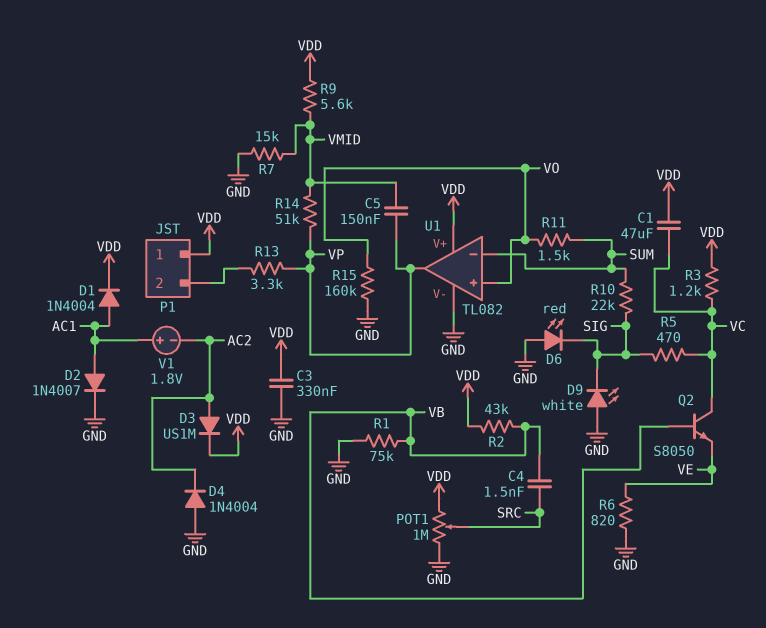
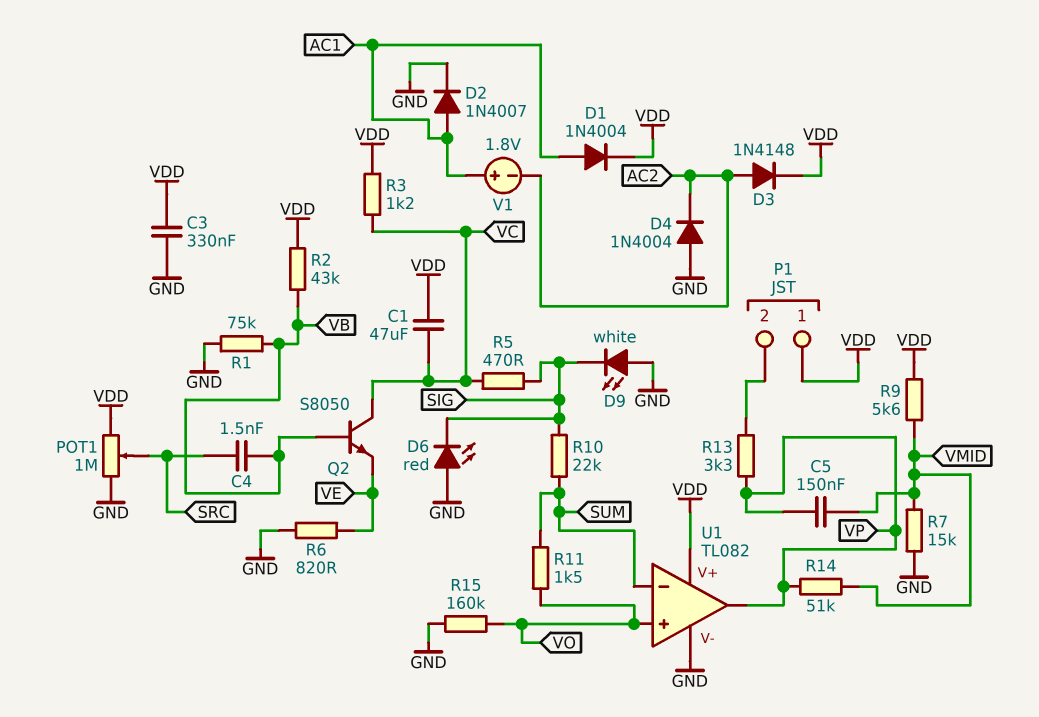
D3: diode US1M (A AC2, K VDD) -> diode 1N4148 (A AC2, K VDD)

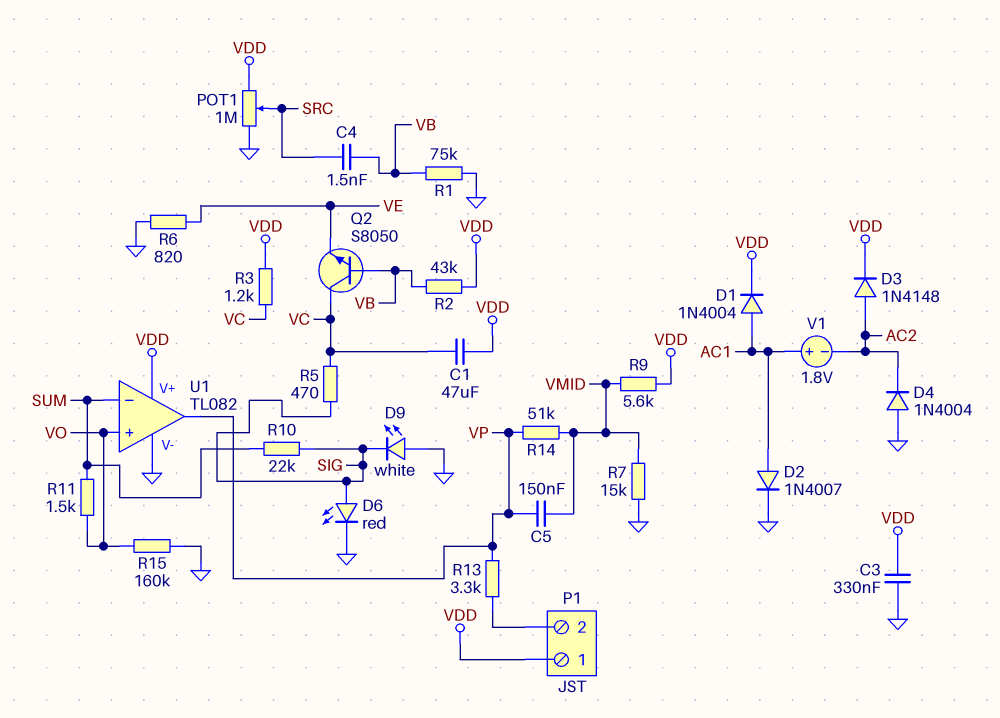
D6: LED red (A GND, K SIG) -> LED red (A SIG, K GND)

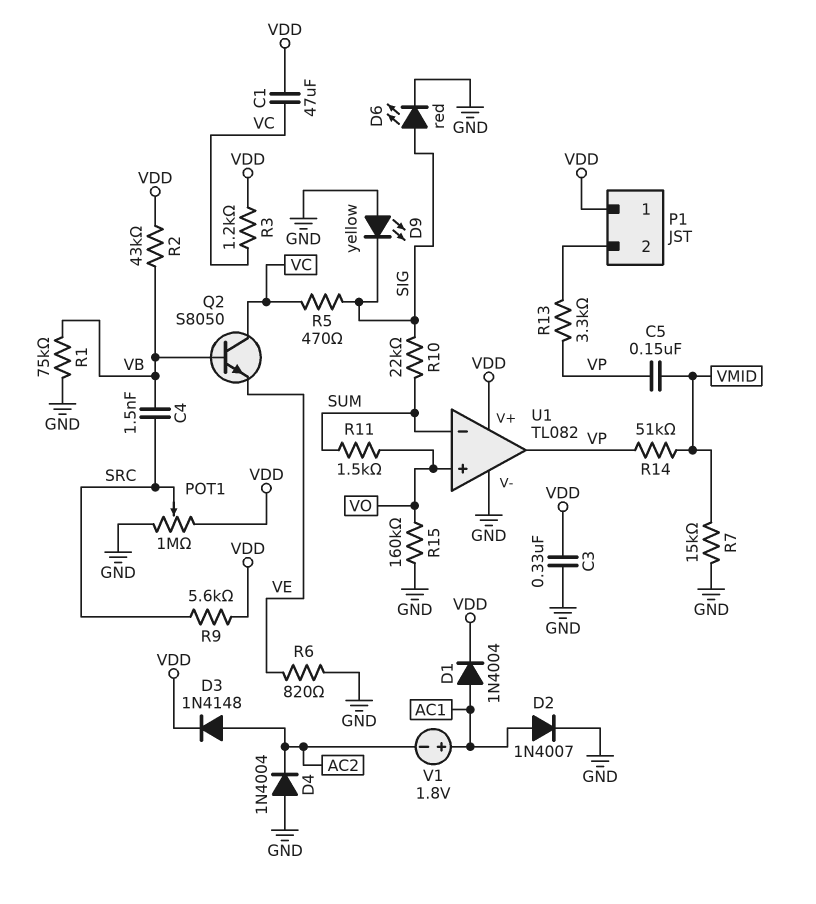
D9: LED white (A GND, K SIG) -> LED yellow (A GND, K SIG)
R9: 5.6k (VDD, VMID) -> 5.6k (SRC, VDD)

